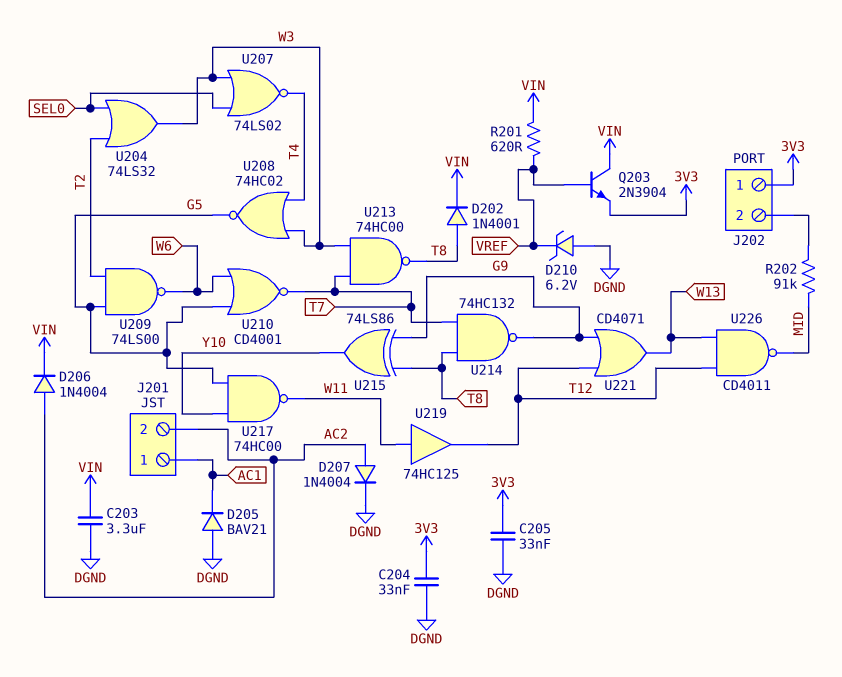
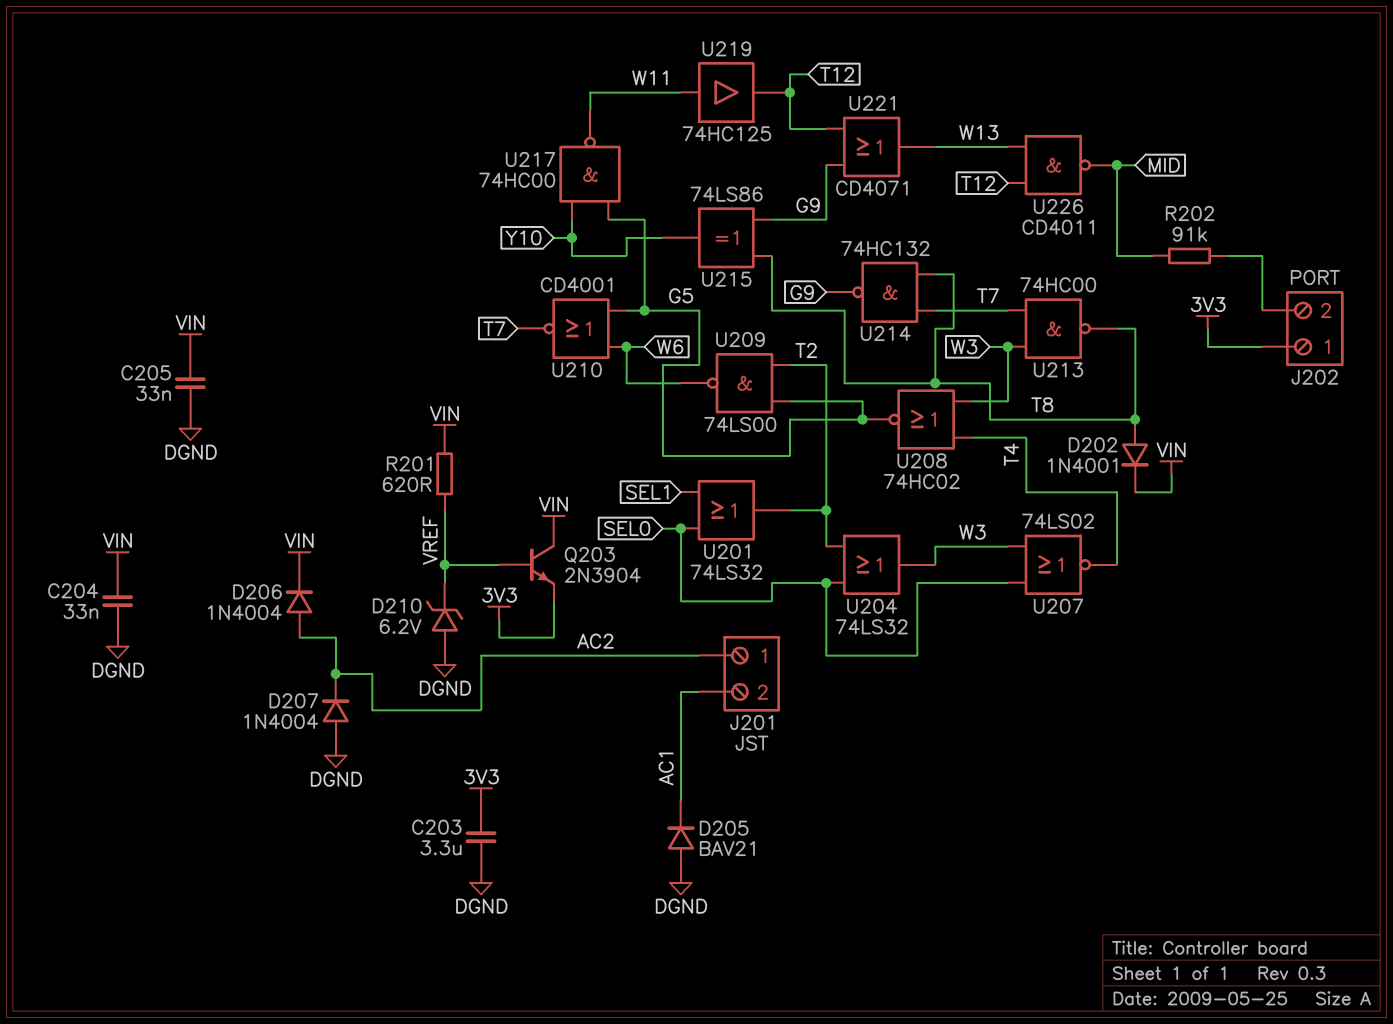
C203: 3.3uF (DGND, VIN) -> 3.3uF (3V3, DGND)
C204: 33nF (3V3, DGND) -> 33nF (DGND, VIN)
C205: 33nF (3V3, DGND) -> 33nF (DGND, VIN)
D207: diode 1N4004 (A AC2, K DGND) -> diode 1N4004 (A DGND, K AC2)
J201 pin 1: AC1 -> AC2
J201 pin 2: AC2 -> AC1
U201: none -> OR 74LS32 (in SEL0, in SEL1, out T2)

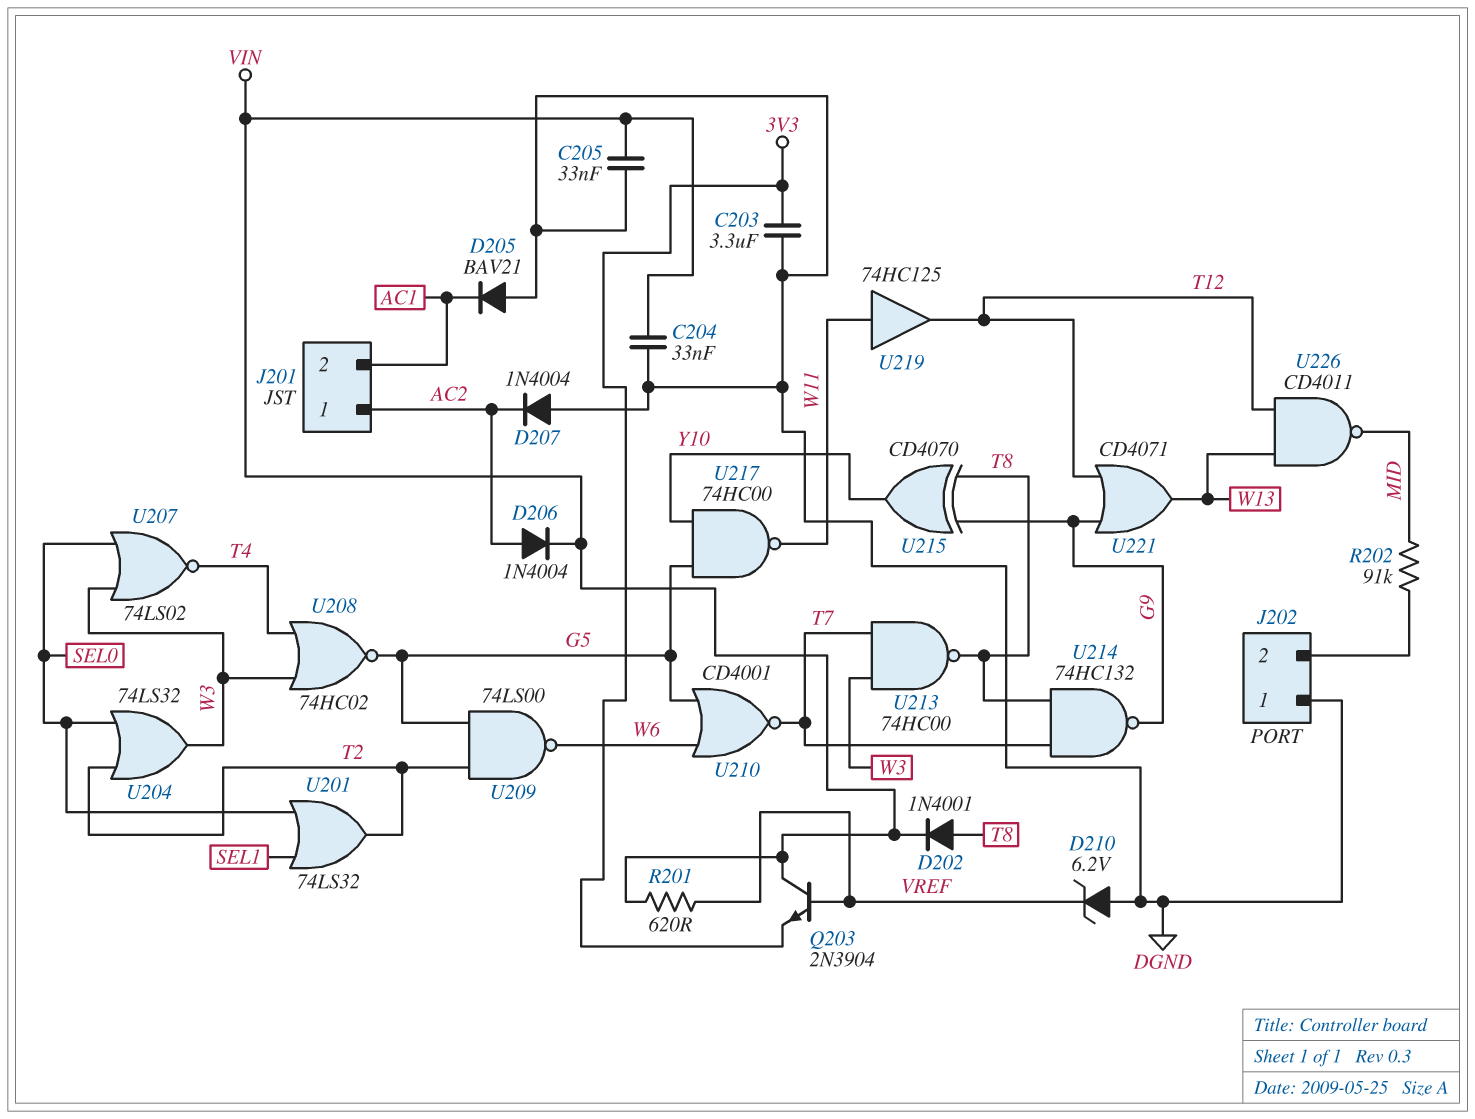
J202 pin 1: 3V3 -> DGND
U215: XOR 74LS86 (in G9, in T8, out Y10) -> XOR CD4070 (in G9, in T8, out Y10)

